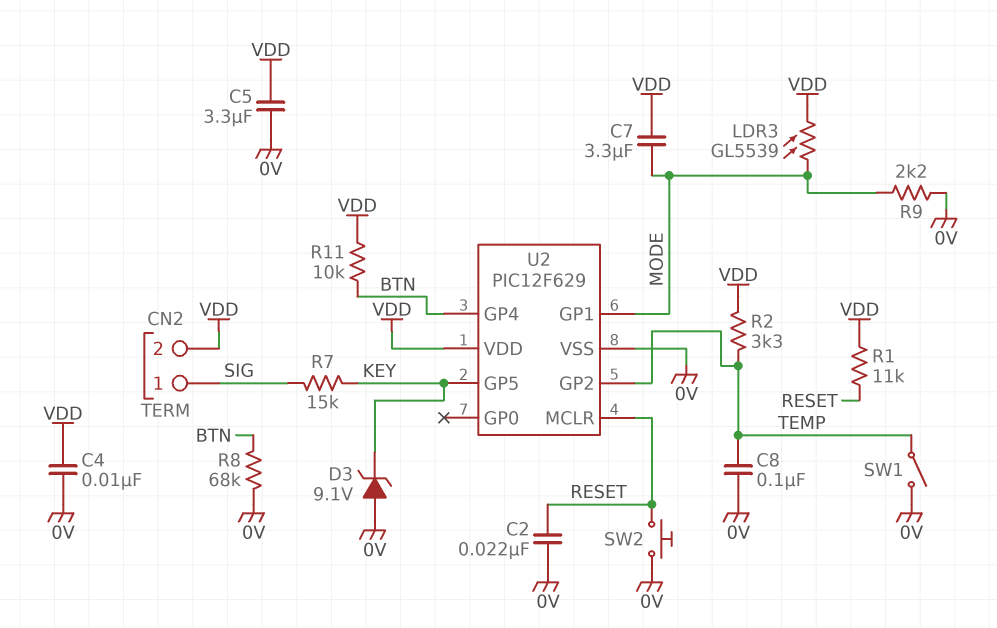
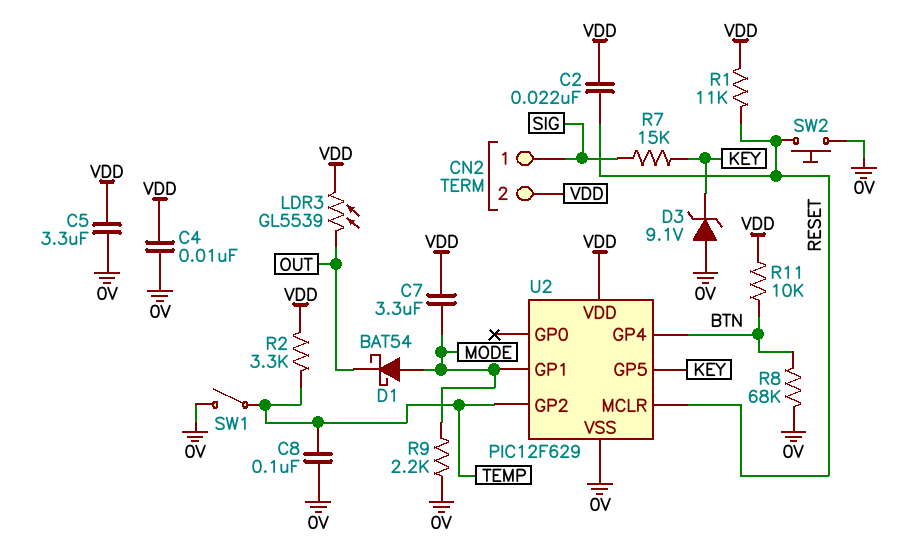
C2: 22nF (0V, RESET) -> 22nF (RESET, VDD)
D1: none -> schottky BAT54 (A MODE, K OUT)
LDR3: GL5539 (MODE, VDD) -> GL5539 (OUT, VDD)

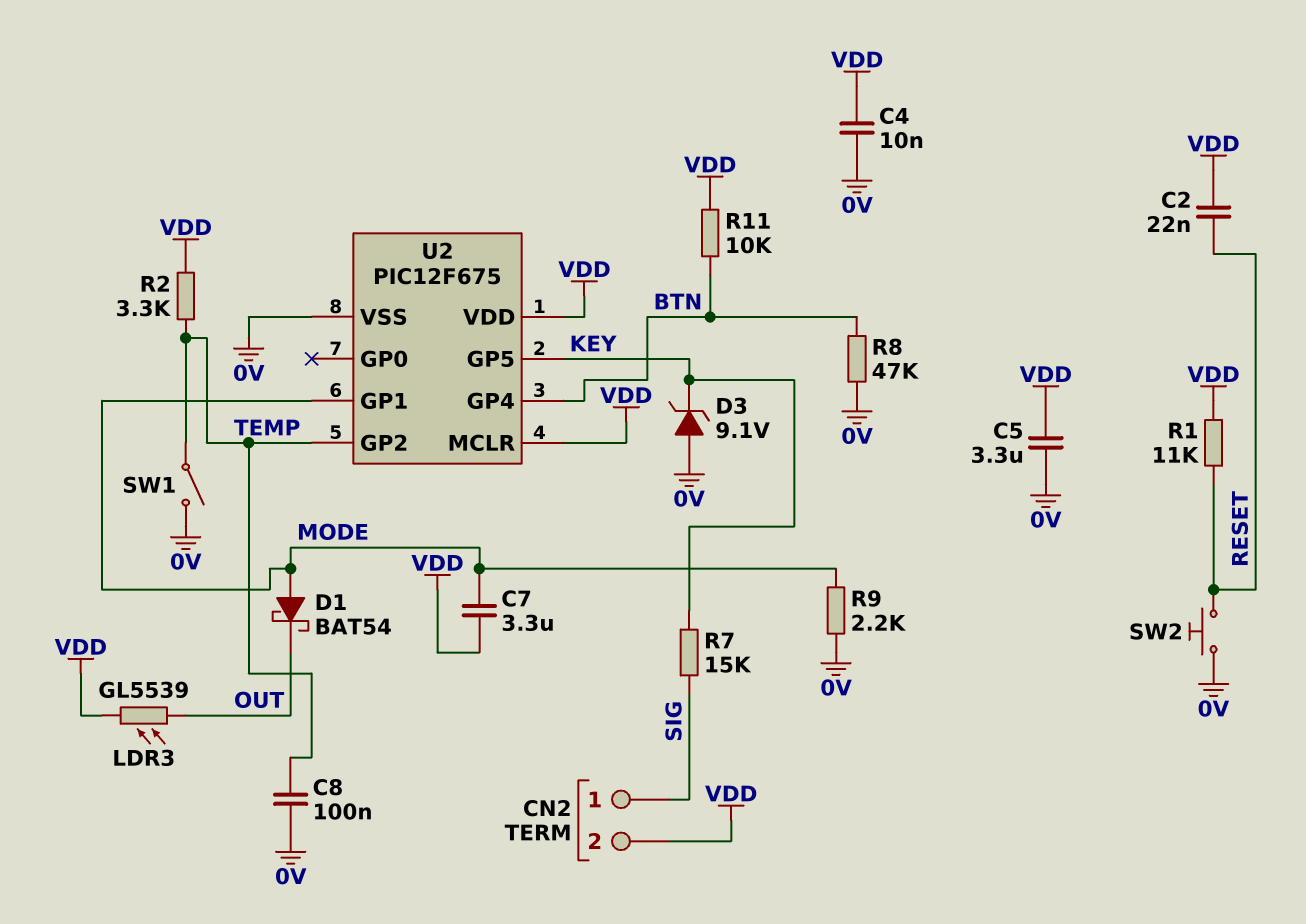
R8: 68k (0V, BTN) -> 47k (0V, BTN)
U2: PIC12F629 -> PIC12F675
U2 pin MCLR: RESET -> VDD

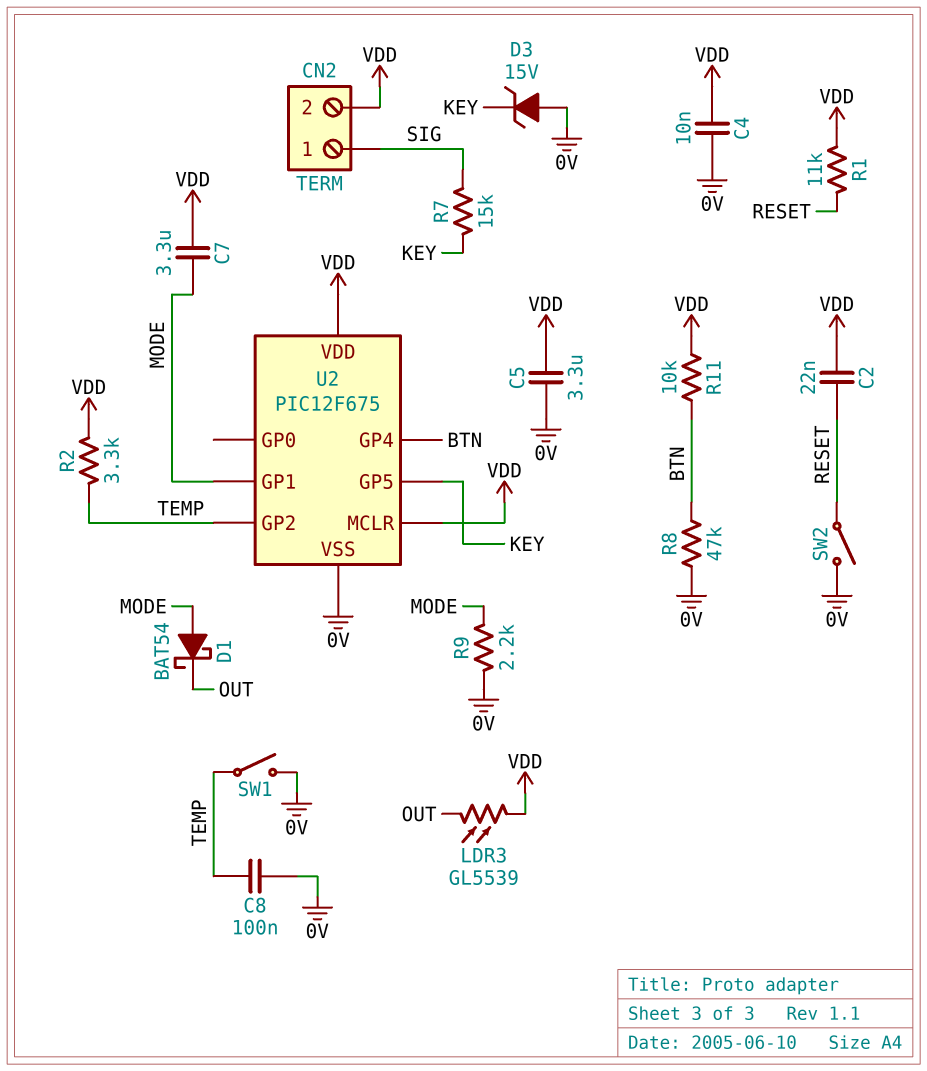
D3: zener 9.1V (A 0V, K KEY) -> zener 15V (A 0V, K KEY)
SW2: button (0V, RESET) -> switch (0V, RESET)

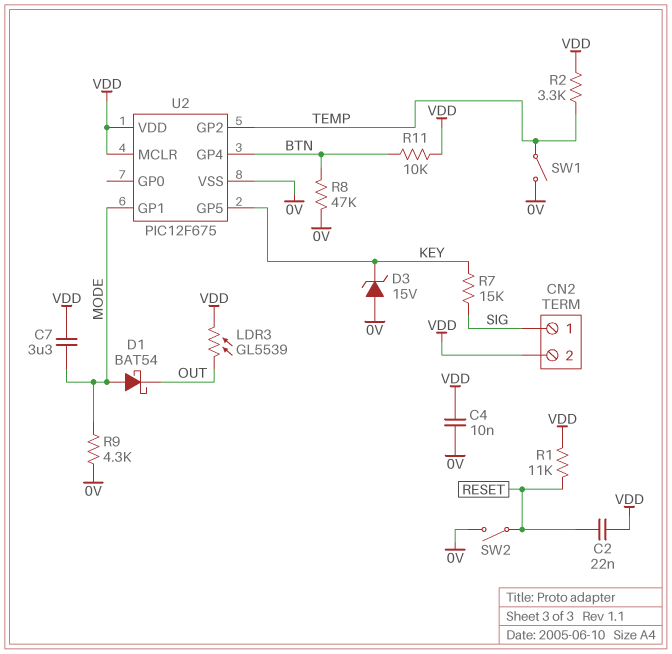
C5: 3.3uF (0V, VDD) -> none
C8: 100nF (0V, TEMP) -> none
R9: 2.2k (0V, MODE) -> 4.3k (0V, MODE)

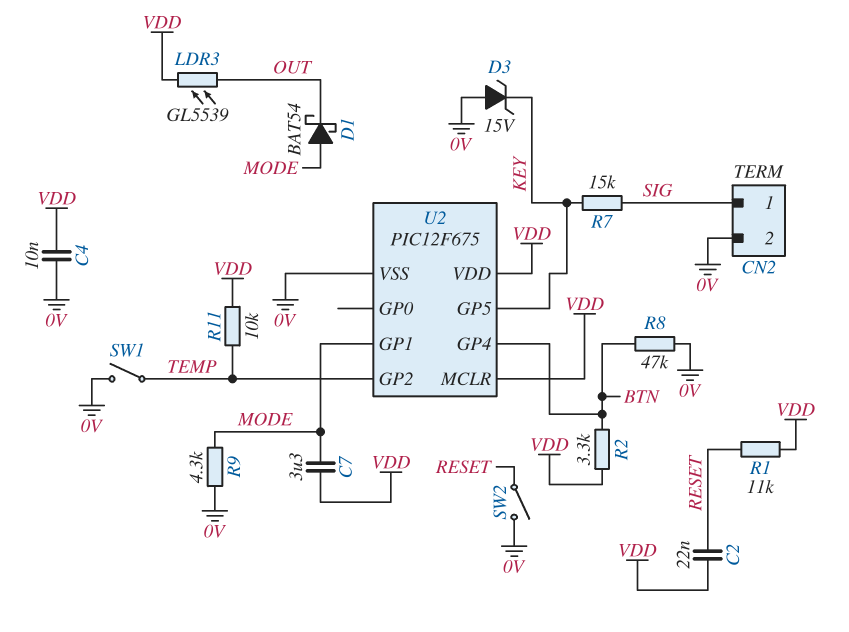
CN2 pin 2: VDD -> 0V
R2: 3.3k (TEMP, VDD) -> 3.3k (BTN, VDD)
R11: 10k (BTN, VDD) -> 10k (TEMP, VDD)

